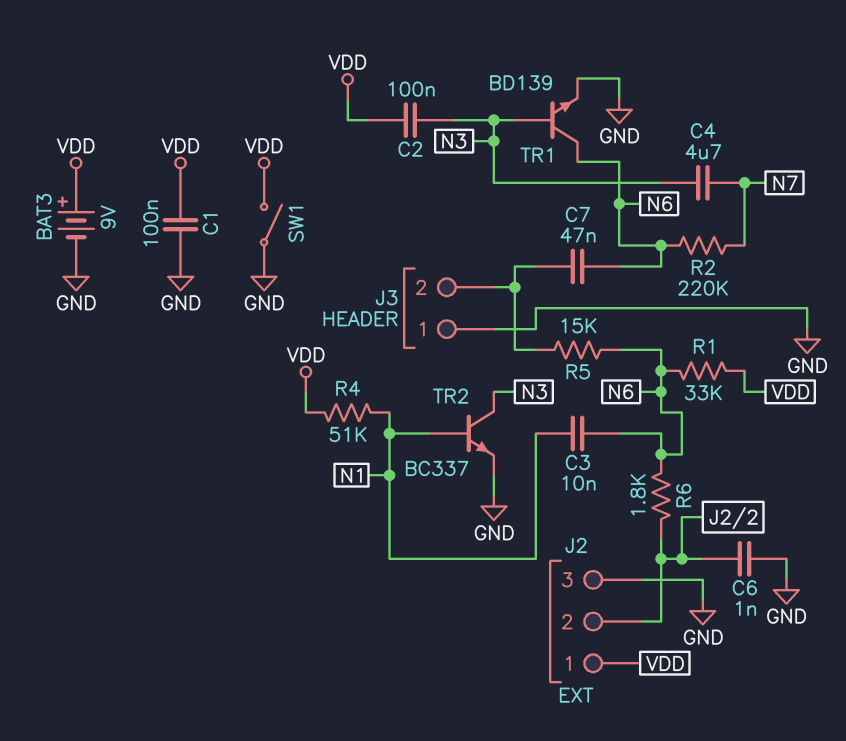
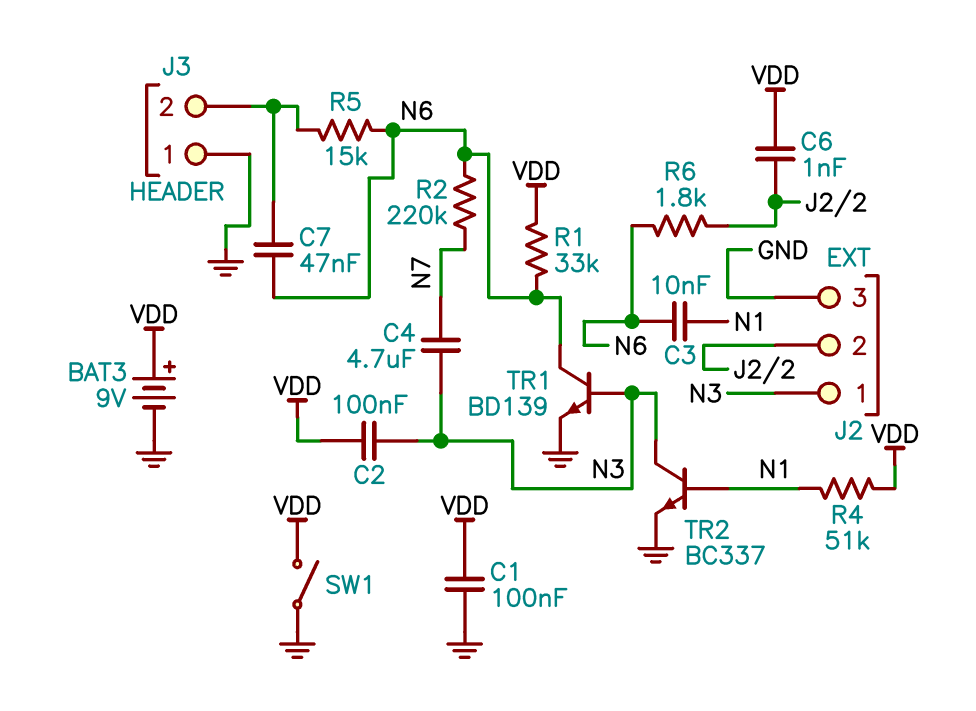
C6: 1nF (GND, J2/2) -> 1nF (J2/2, VDD)
J2 pin 1: VDD -> N3

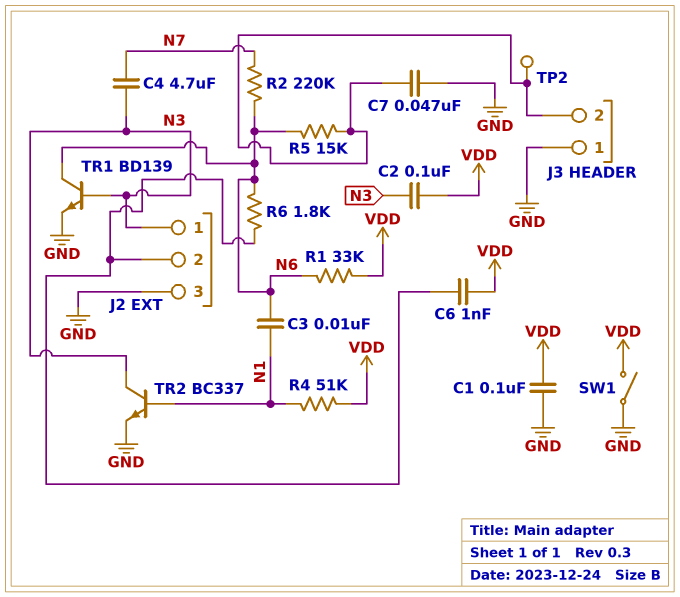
BAT3: 9V (plus VDD, minus GND) -> none
C7: 47nF (J3/2, N6) -> 47nF (GND, J3/2)
TP2: none -> test point (J3/2)

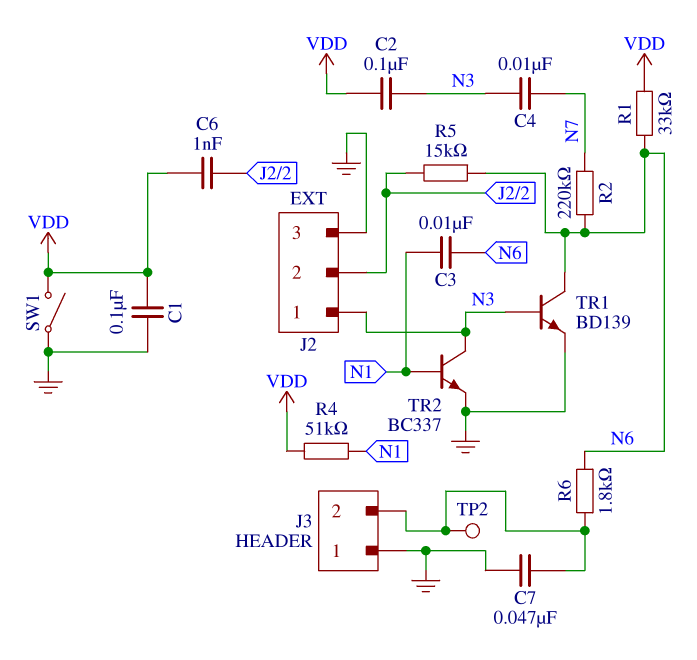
C4: 4.7uF (N3, N7) -> 10nF (N3, N7)
R5: 15k (J3/2, N6) -> 15k (J2/2, N6)
R6: 1.8k (J2/2, N6) -> 1.8k (J3/2, N6)

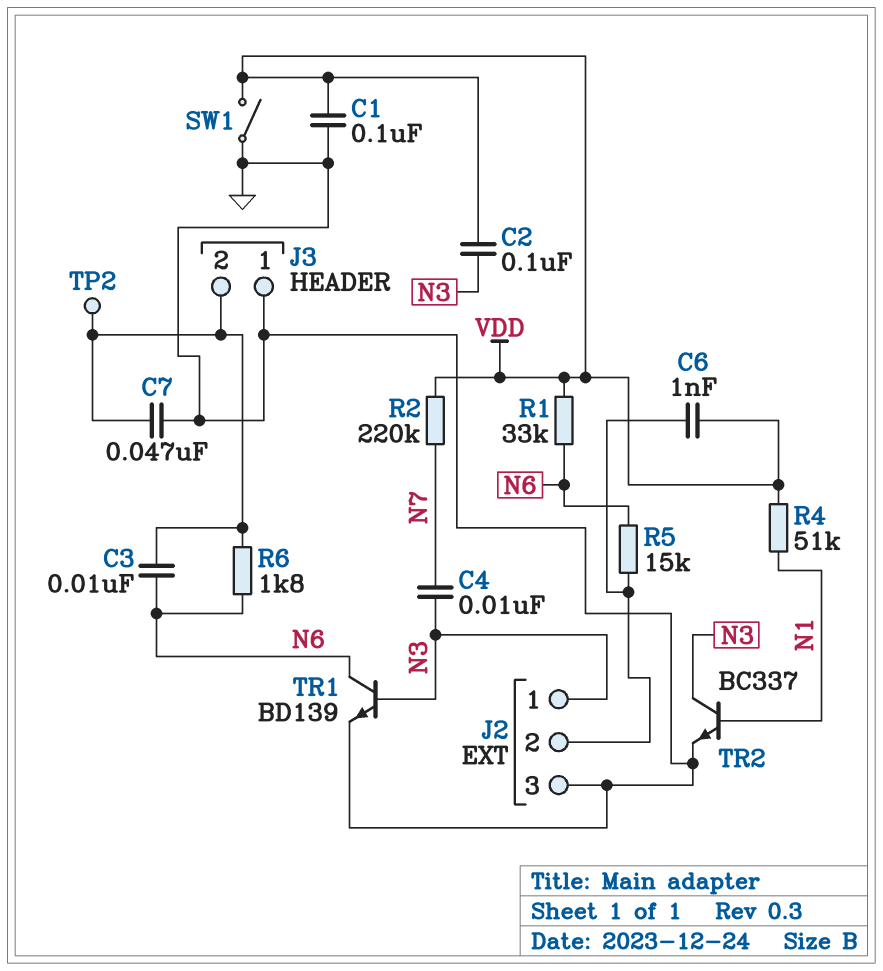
C3: 10nF (N1, N6) -> 10nF (J3/2, N6)
R2: 220k (N6, N7) -> 220k (N7, VDD)

